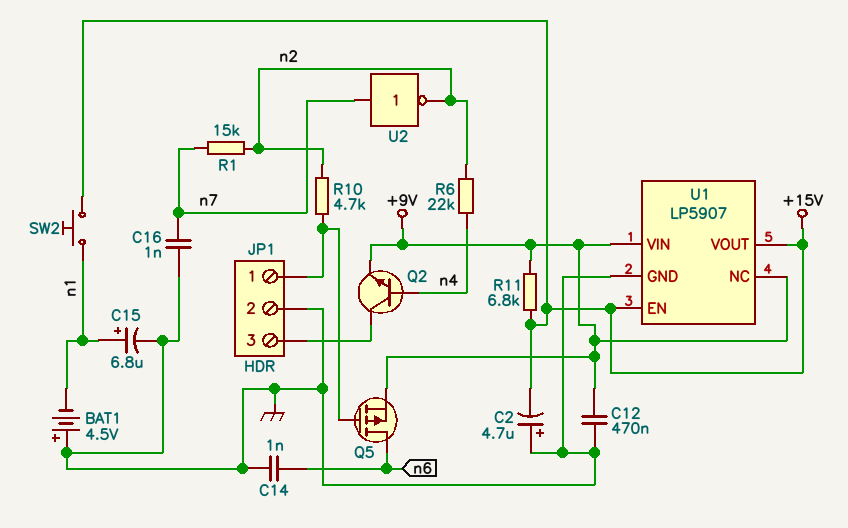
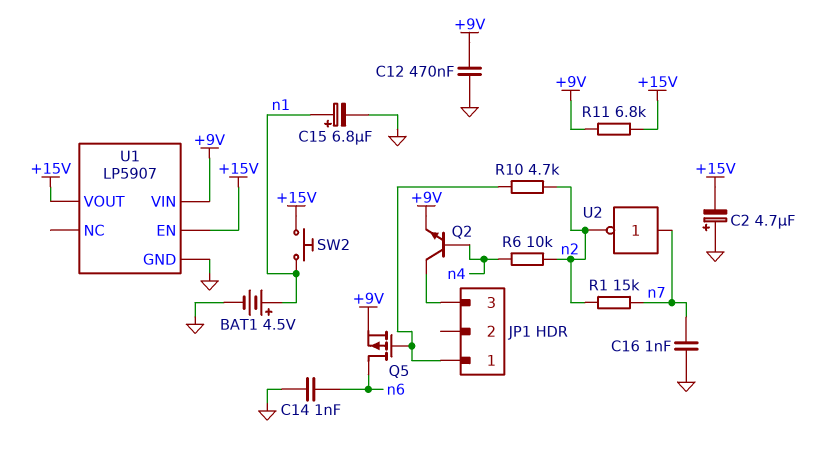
BAT1: 4.5V (plus GND, minus n1) -> 4.5V (plus n1, minus GND)
JP1 pin 2: GND -> none
R6: 22k (n2, n4) -> 10k (n2, n4)
U1 pin NC: +9V -> none

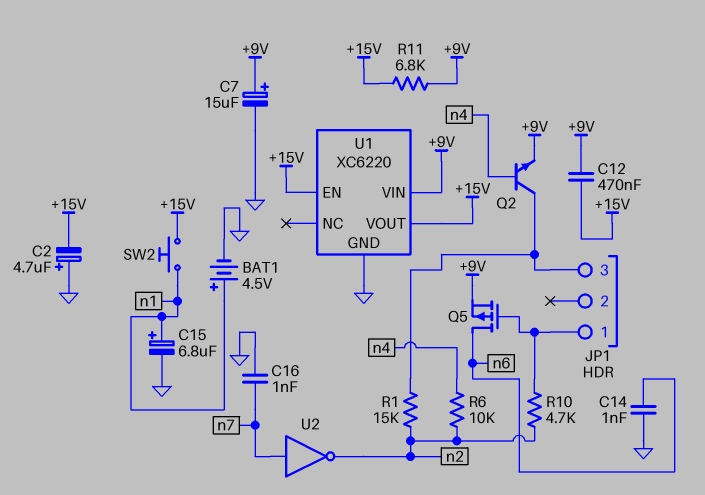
C7: none -> 15uF (plus +9V, minus GND)
C12: 470nF (+9V, GND) -> 470nF (+9V, +15V)
R1: 15k (n2, n7) -> 15k (JP1/3, n2)
U1: LP5907 -> XC6220

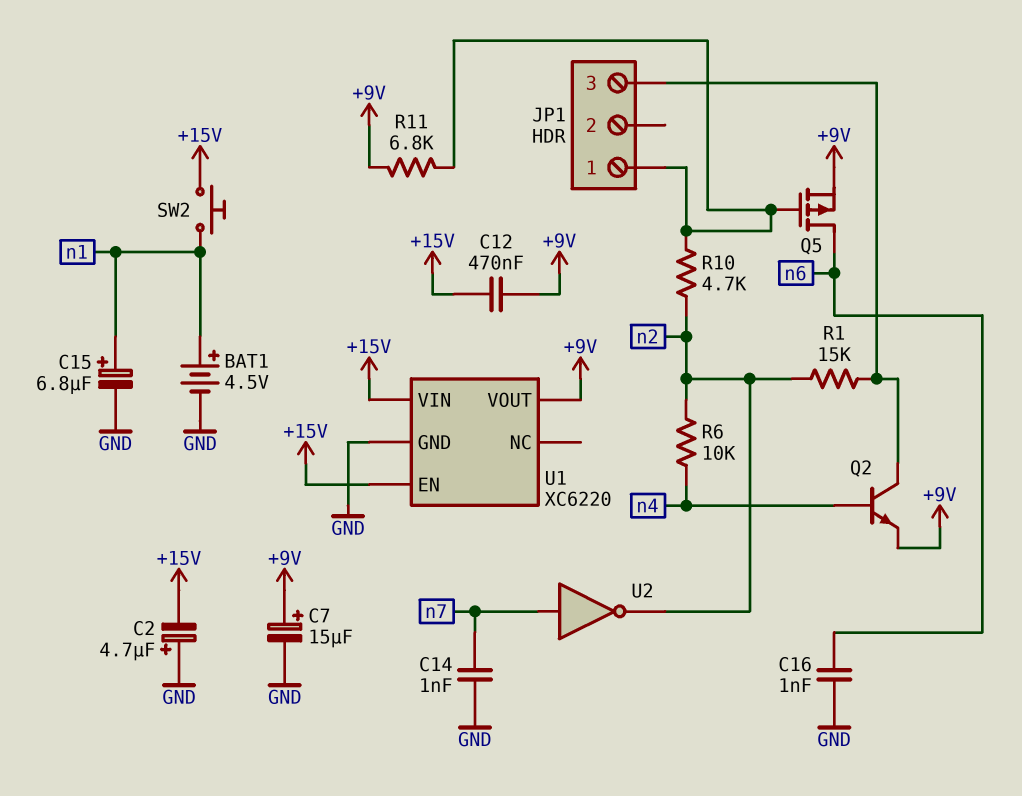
C14: 1nF (GND, n6) -> 1nF (GND, n7)
C16: 1nF (GND, n7) -> 1nF (GND, n6)
R11: 6.8k (+9V, +15V) -> 6.8k (+9V, JP1/1)
U1 pin VIN: +9V -> +15V
U1 pin VOUT: +15V -> +9V

